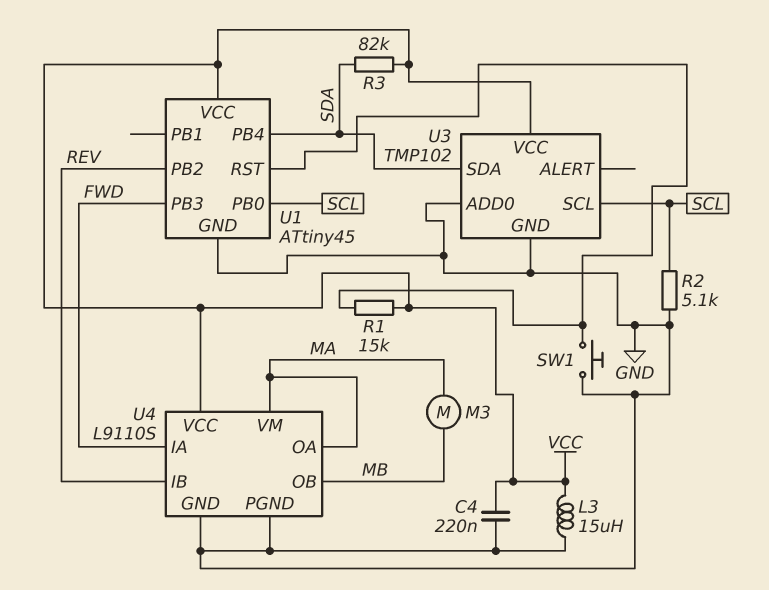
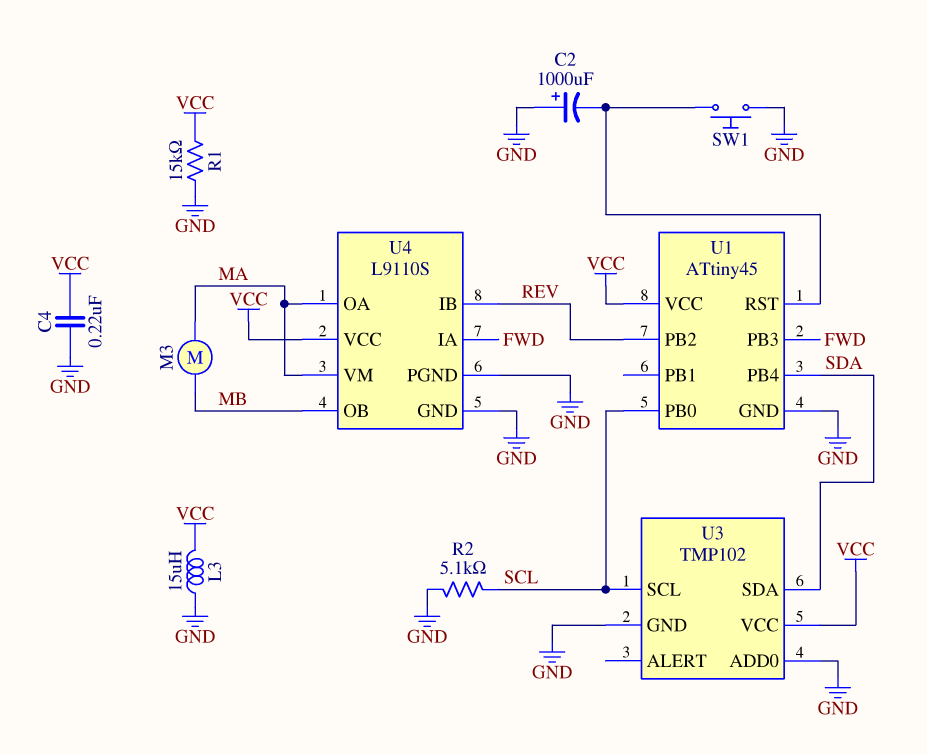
C2: none -> 1000uF (plus GND, minus U1/RST)
R1: 15k (U1/RST, VCC) -> 15k (GND, VCC)
R3: 82k (SDA, VCC) -> none

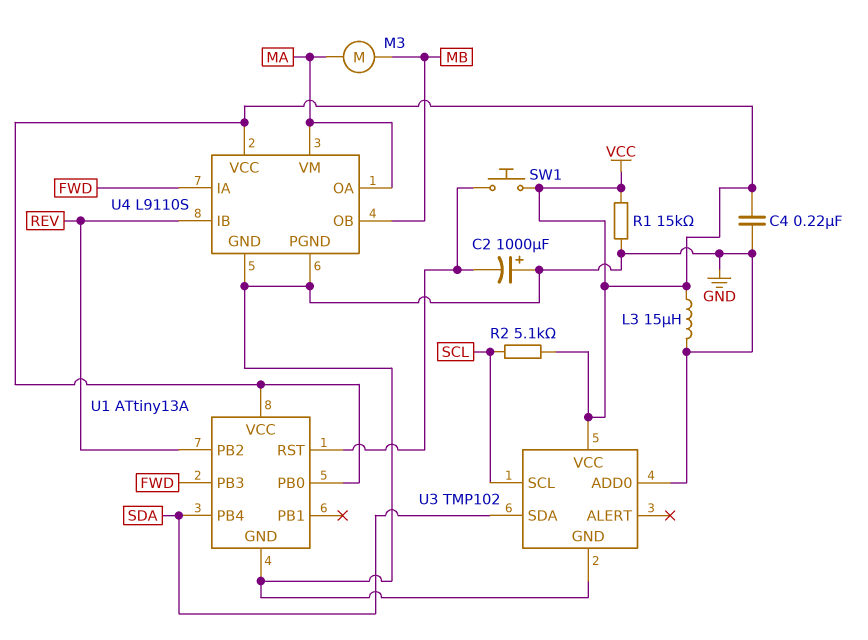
R2: 5.1k (GND, SCL) -> 5.1k (SCL, VCC)
SW1: button (GND, U1/RST) -> button (U1/RST, VCC)
U1: ATtiny45 -> ATtiny13A
U1 pin PB0: SCL -> VCC

